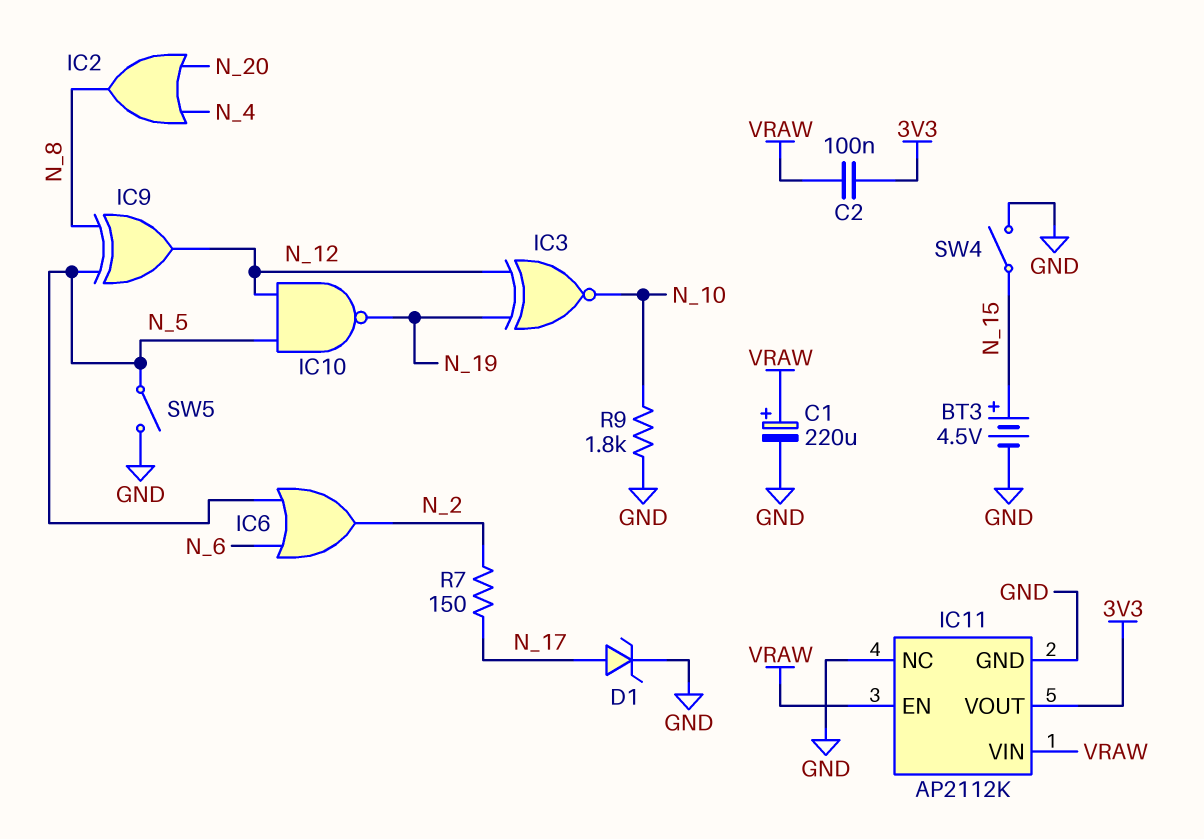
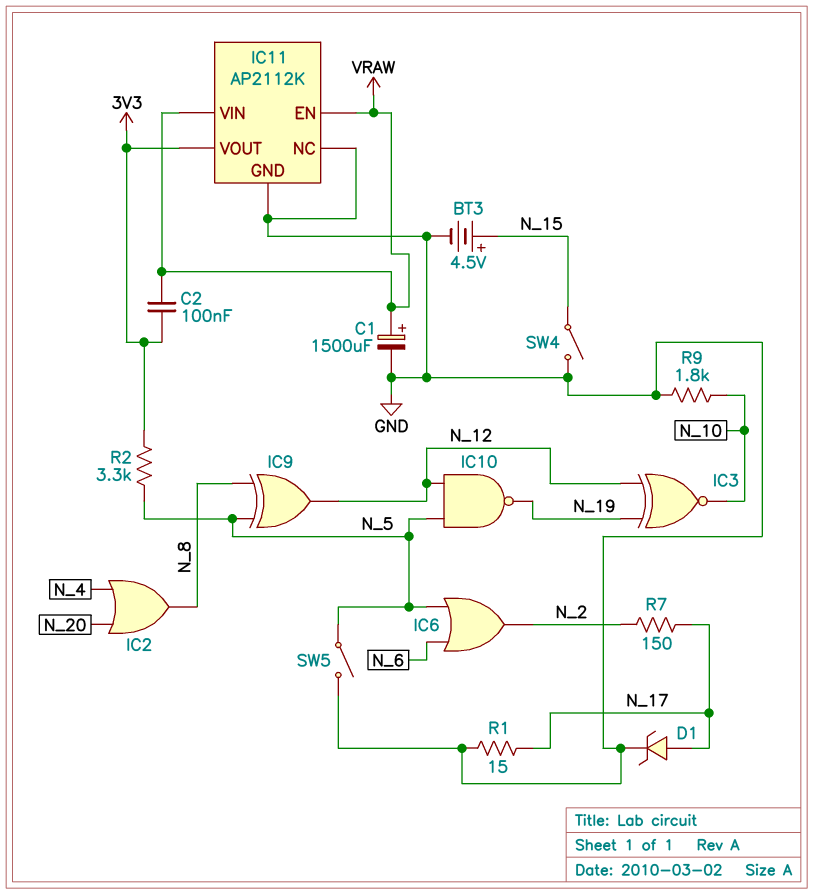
C1: 220uF (plus VRAW, minus GND) -> 1500uF (plus VRAW, minus GND)
R1: none -> 15 (GND, N_17)
R2: none -> 3.3k (3V3, N_5)

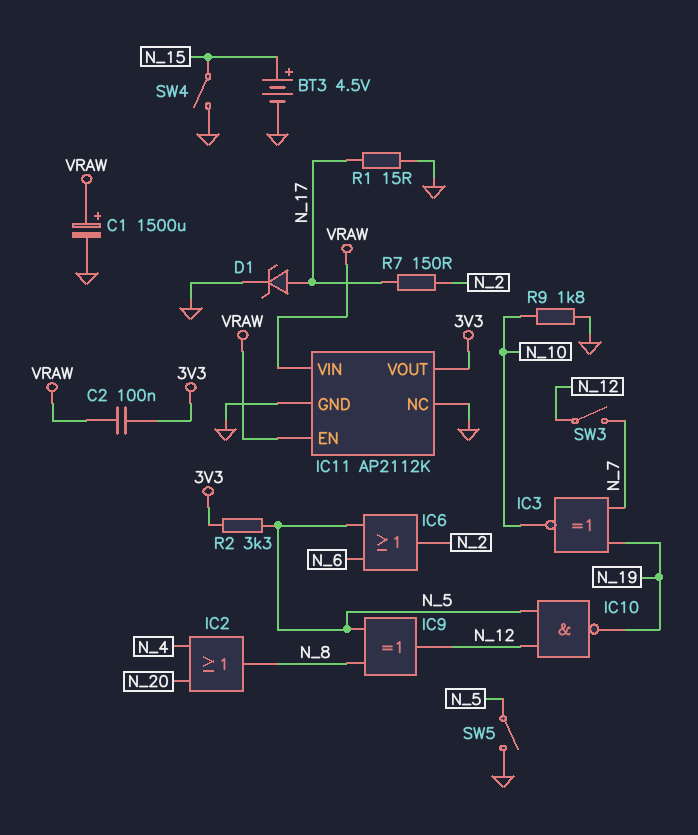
IC3: XNOR (in N_12, in N_19, out N_10) -> XNOR (in N_7, in N_19, out N_10)
SW3: none -> switch (N_7, N_12)

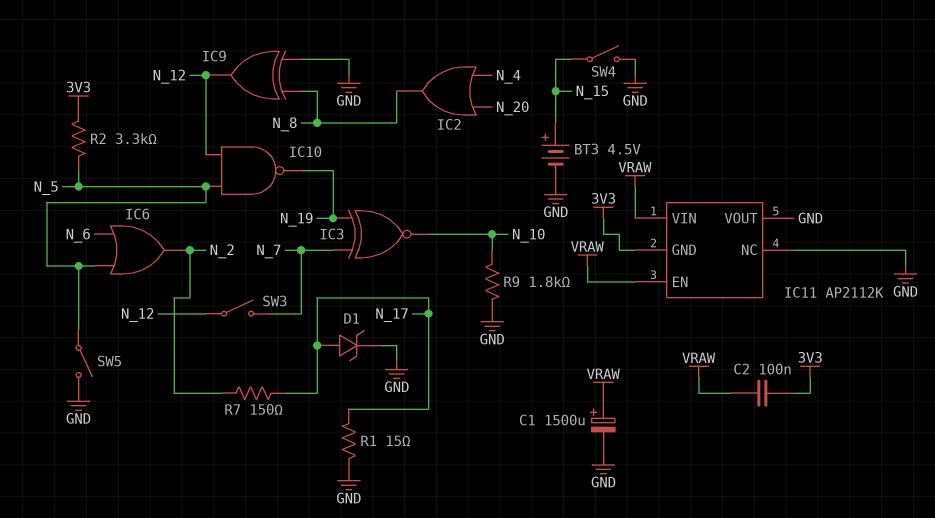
IC9: XOR (in N_5, in N_8, out N_12) -> XOR (in GND, in N_8, out N_12)
IC11 pin GND: GND -> 3V3
IC11 pin VOUT: 3V3 -> GND

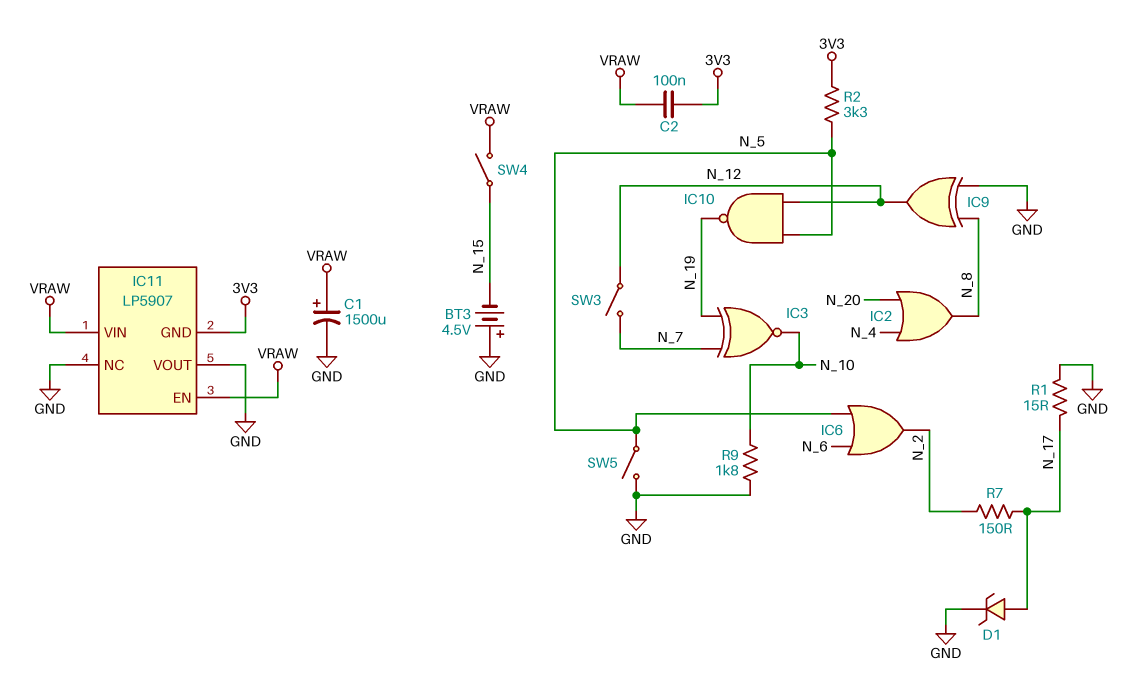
BT3: 4.5V (plus N_15, minus GND) -> 4.5V (plus GND, minus N_15)
IC11: AP2112K -> LP5907
SW4: switch (GND, N_15) -> switch (N_15, VRAW)

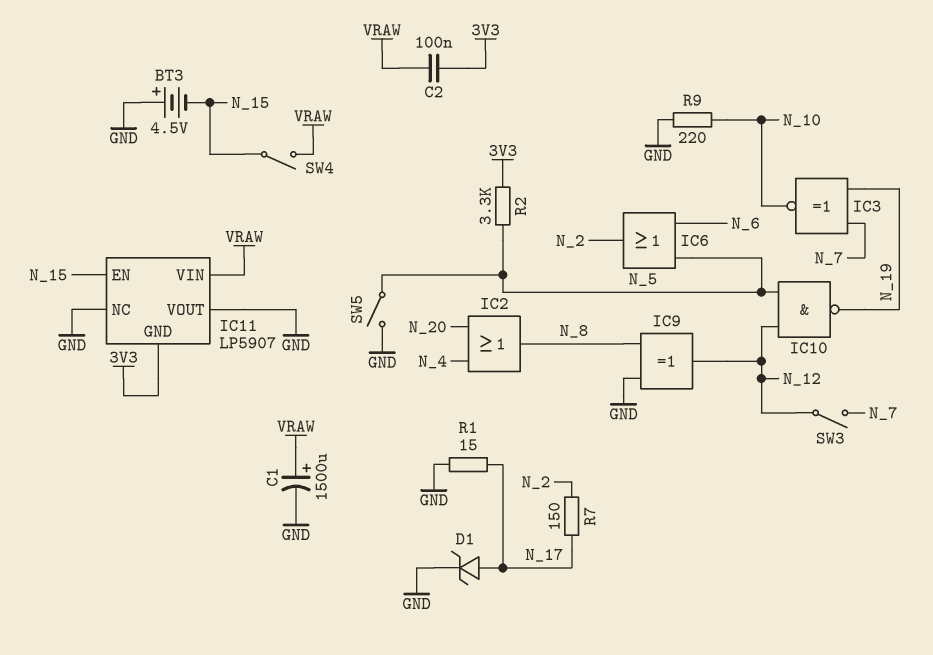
IC11 pin EN: VRAW -> N_15
R9: 1.8k (GND, N_10) -> 220 (GND, N_10)

